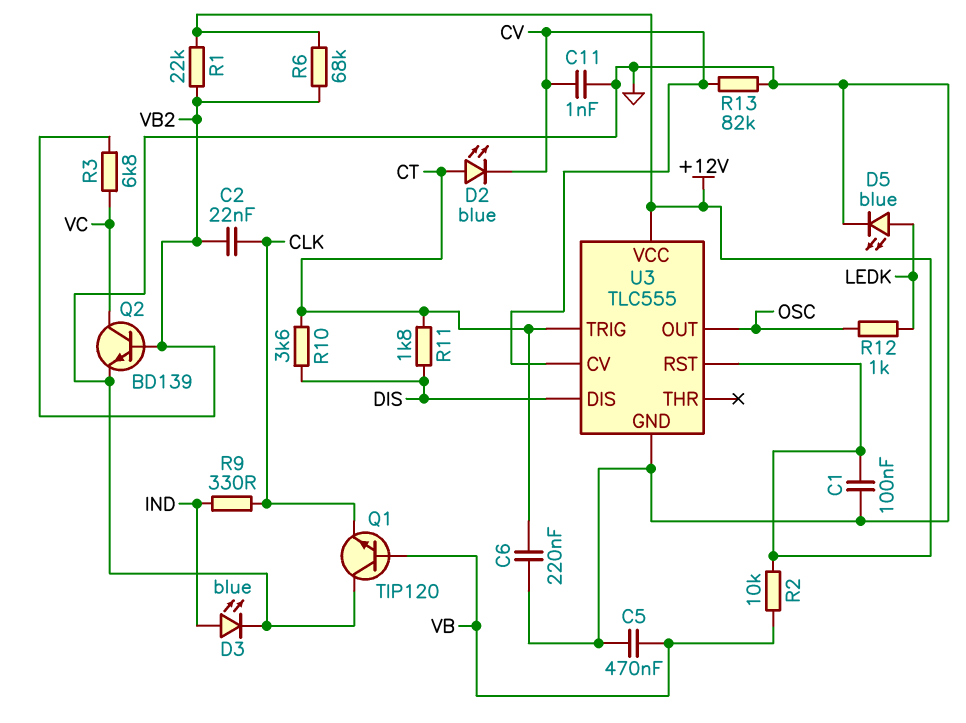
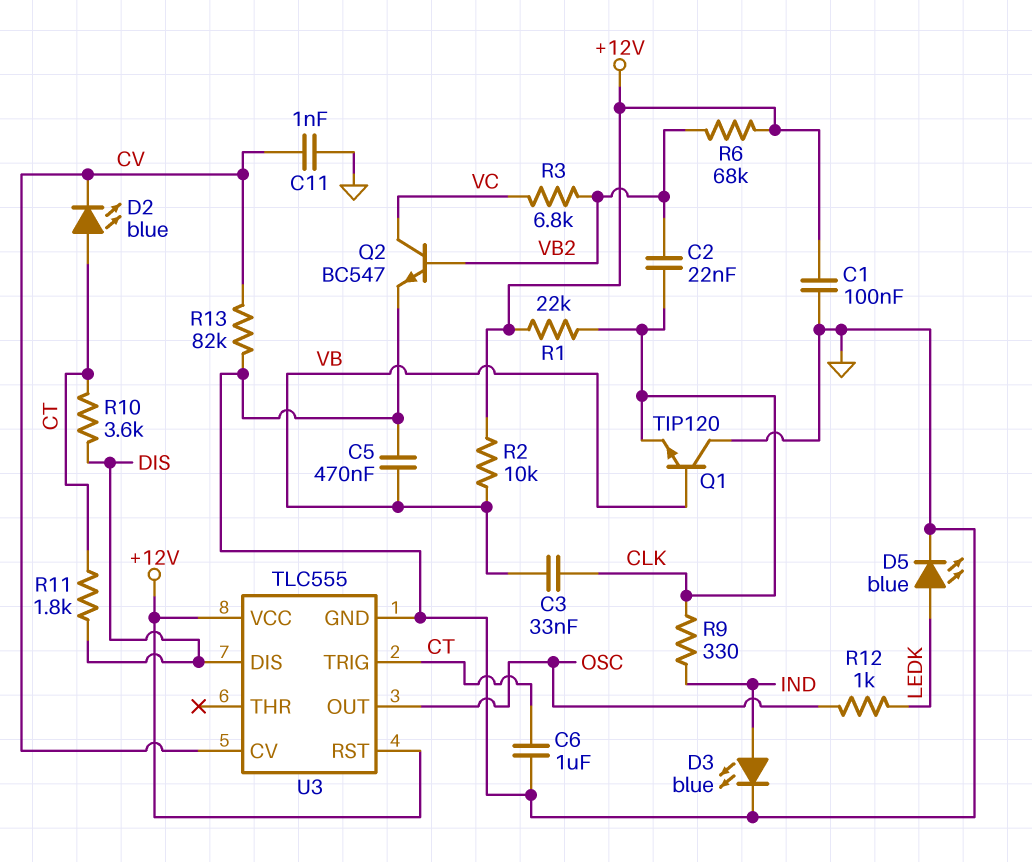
C3: none -> 33nF (CLK, VB)
C6: 220nF (CT, GND) -> 1uF (CT, GND)
Q2: NPN BD139 (B VB2, C VC, E GND) -> NPN BC547 (B VB2, C VC, E GND)
R1: 22k (+12V, VB2) -> 22k (+12V, CLK)

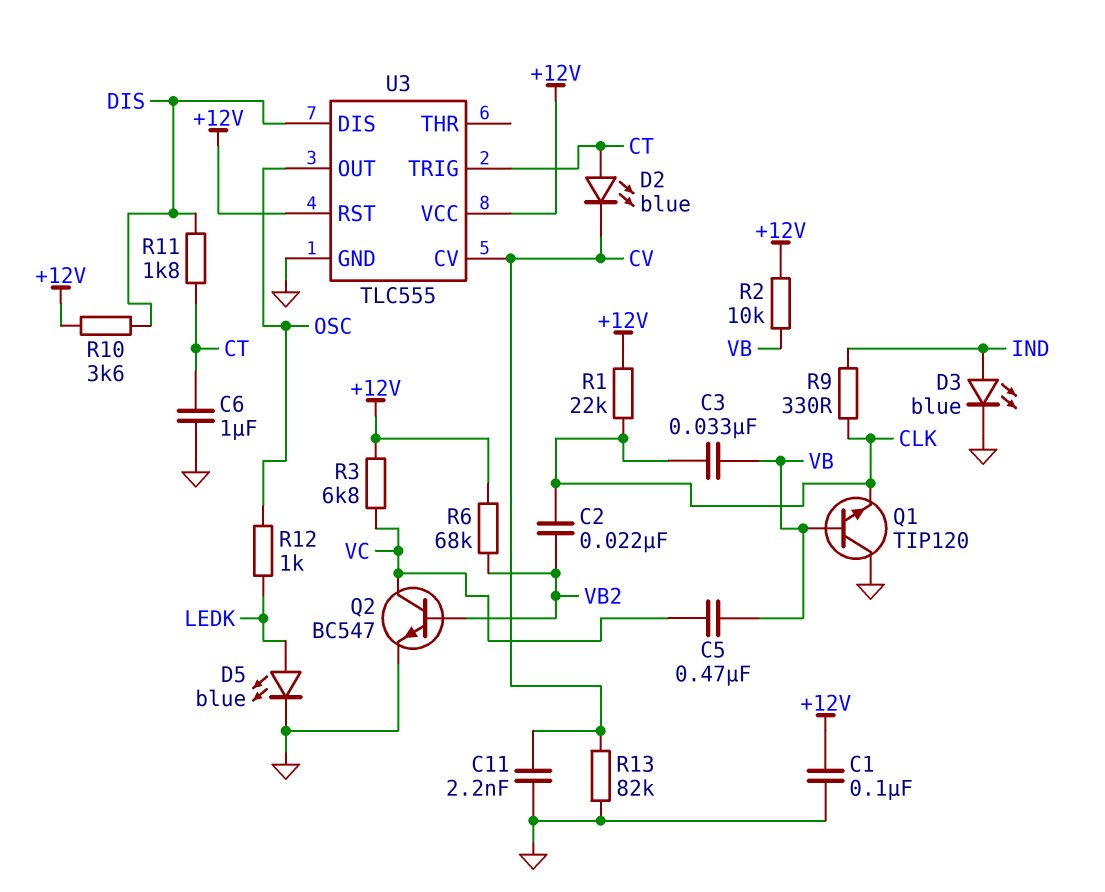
C5: 470nF (GND, VB) -> 470nF (VB, VC)
C11: 1nF (CV, GND) -> 2.2nF (CV, GND)
R3: 6.8k (VB2, VC) -> 6.8k (+12V, VC)
R10: 3.6k (CT, DIS) -> 3.6k (+12V, DIS)

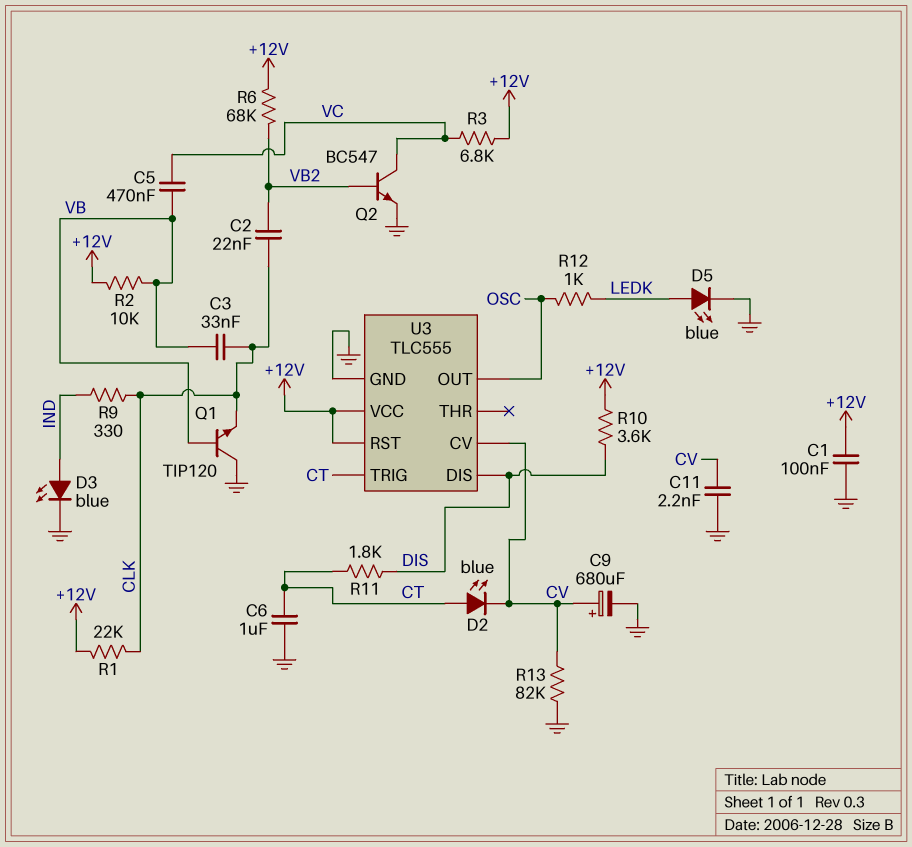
C9: none -> 680uF (plus CV, minus GND)

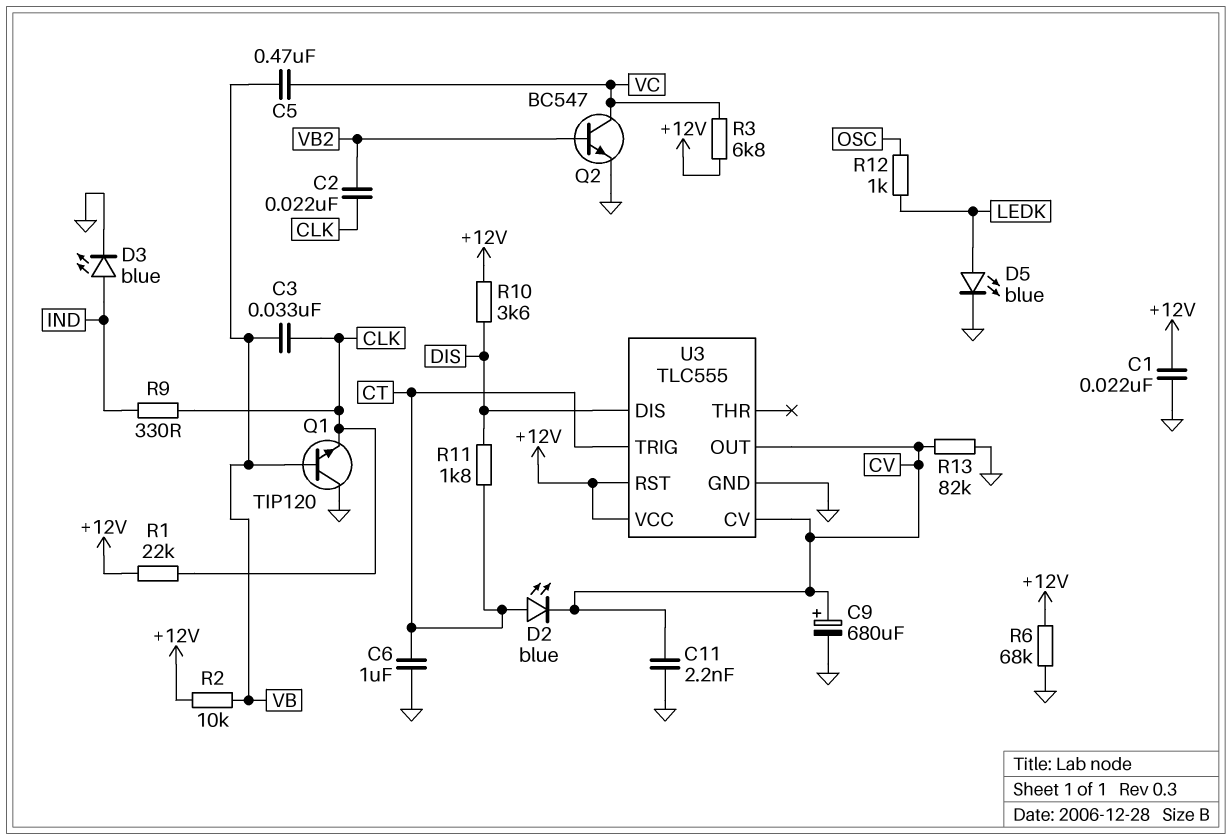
C1: 100nF (+12V, GND) -> 22nF (+12V, GND)
R6: 68k (+12V, VB2) -> 68k (+12V, GND)
U3 pin OUT: OSC -> CV

